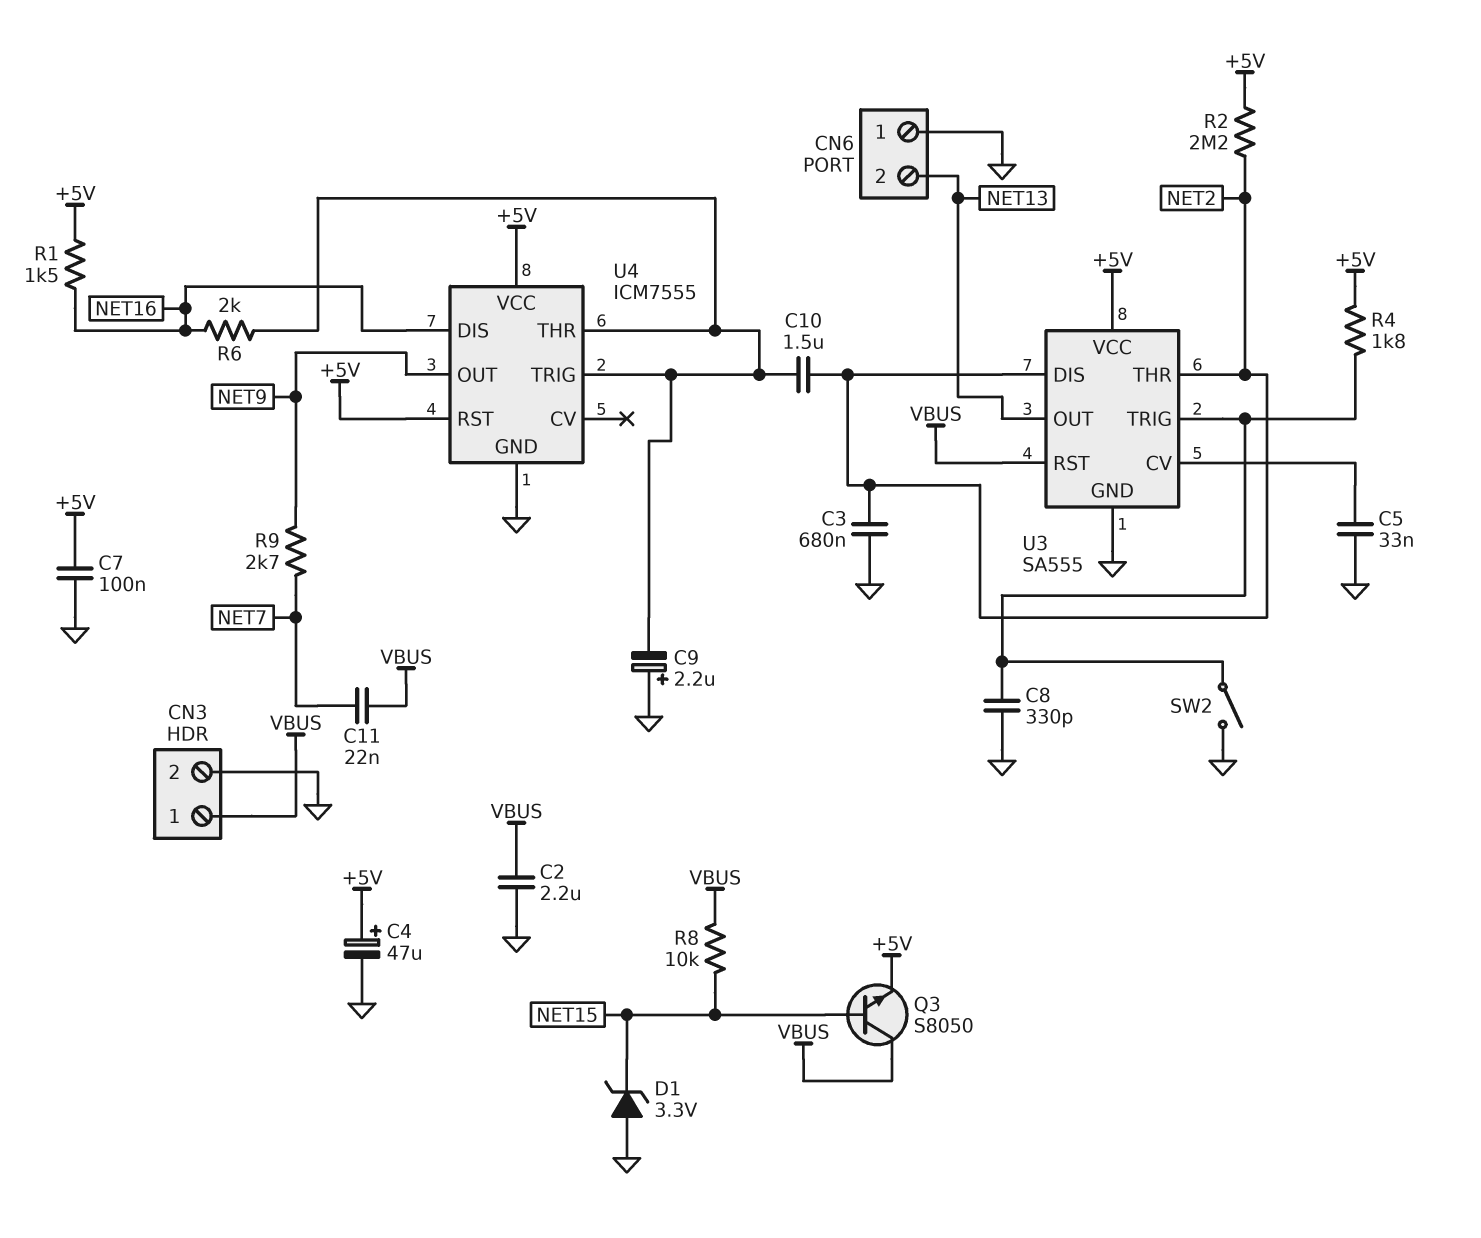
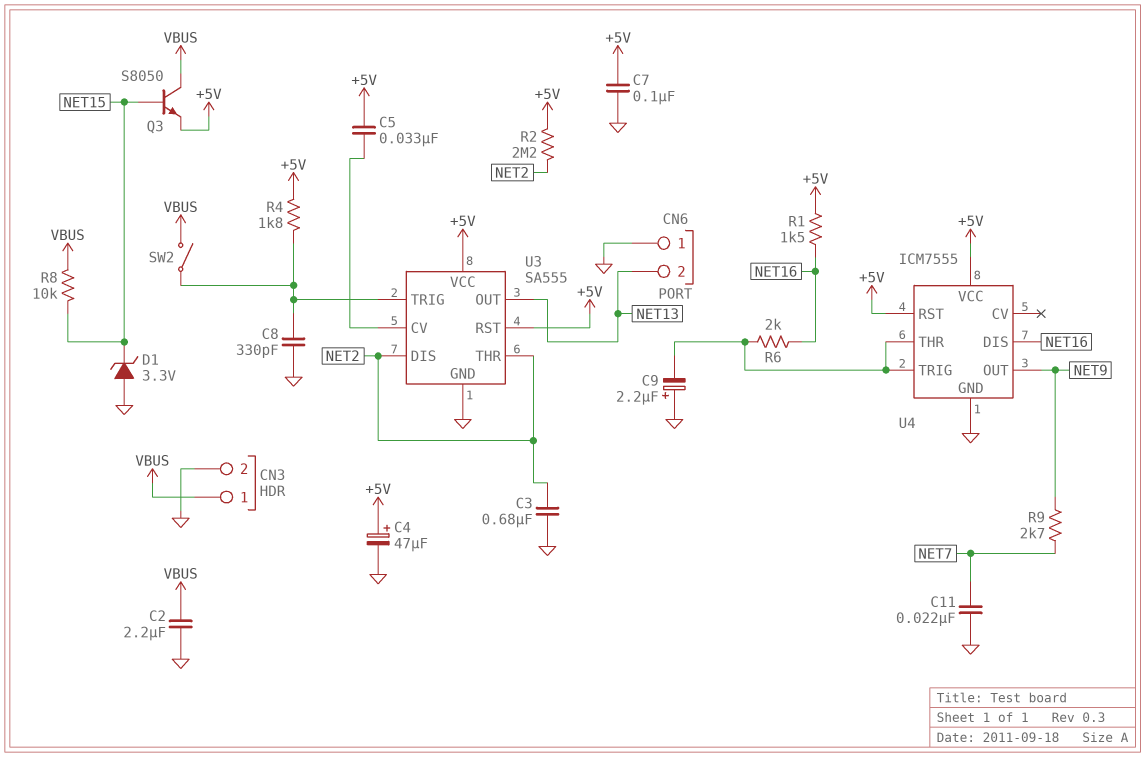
C5: 33nF (GND, U3/CV) -> 33nF (+5V, U3/CV)
C10: 1.5uF (NET2, U4/THR) -> none
C11: 22nF (NET7, VBUS) -> 22nF (GND, NET7)
SW2: switch (GND, U3/TRIG) -> switch (U3/TRIG, VBUS)
U3 pin RST: VBUS -> +5V

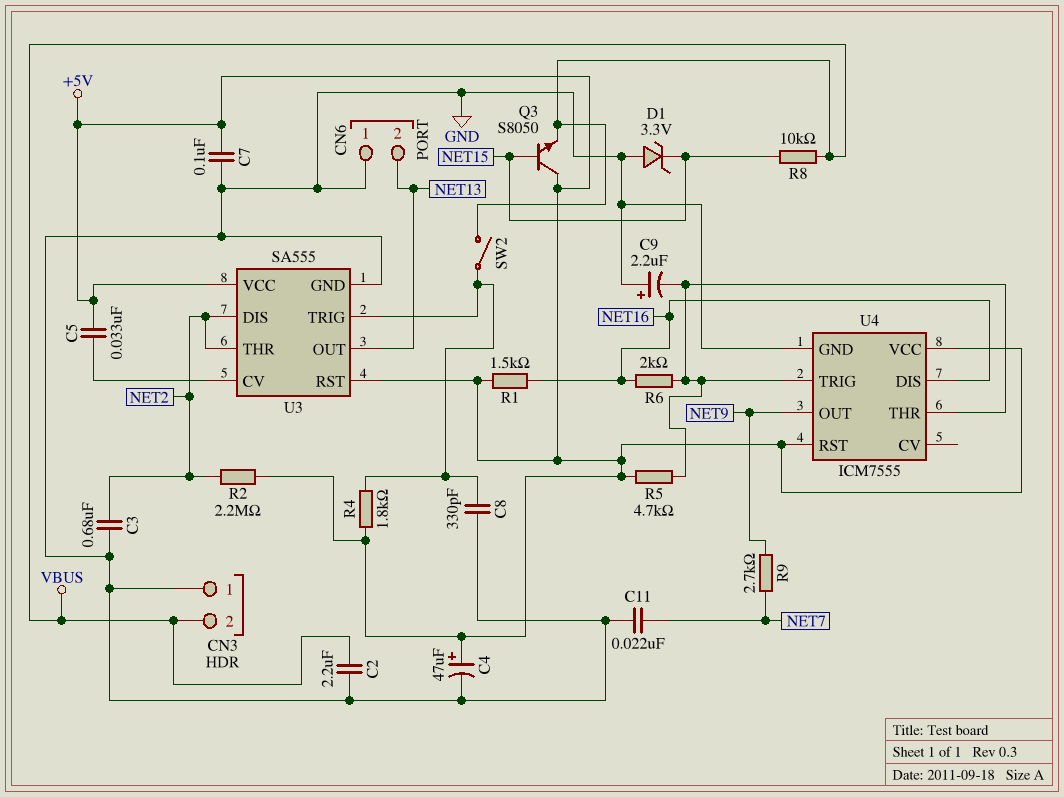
CN3 pin 1: VBUS -> GND
CN3 pin 2: GND -> VBUS
Q3: NPN S8050 (B NET15, C VBUS, E +5V) -> NPN S8050 (B NET15, C +5V, E VBUS)
R5: none -> 4.7k (+5V, U4/THR)

